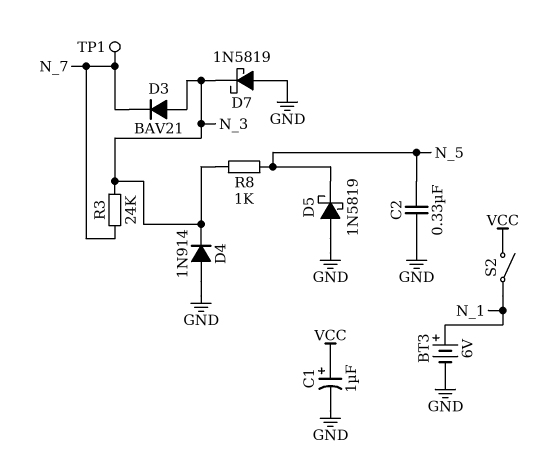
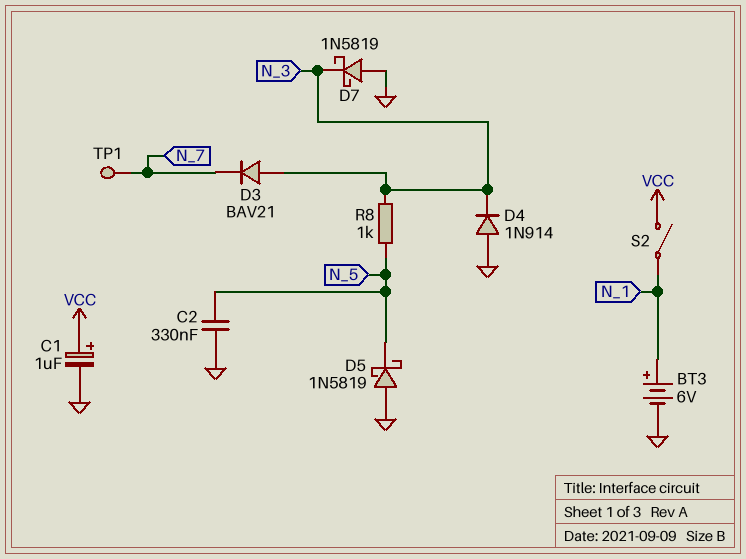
R3: 24k (N_3, N_7) -> none

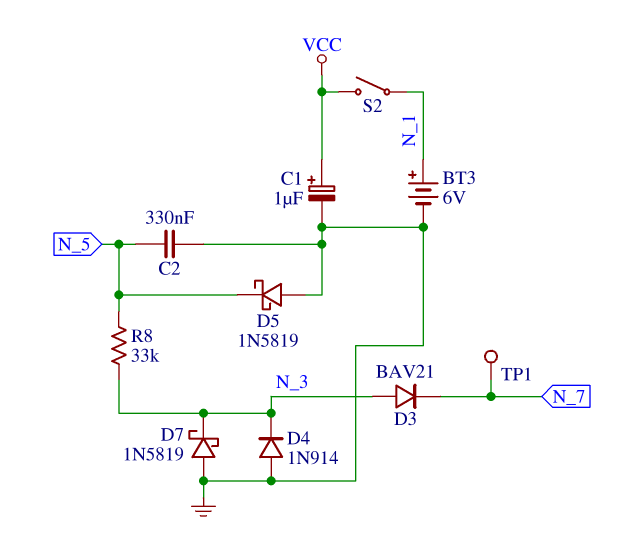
R8: 1k (N_3, N_5) -> 33k (N_3, N_5)

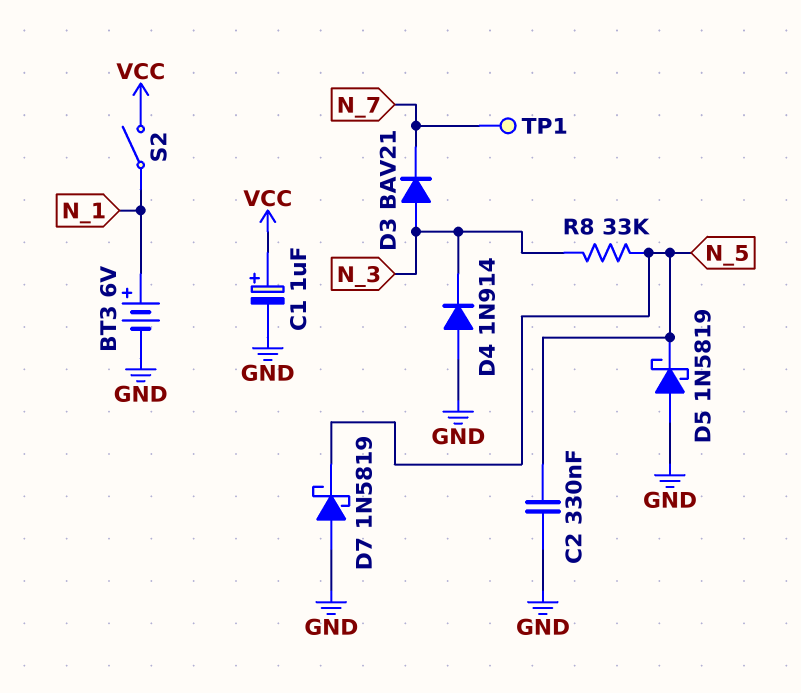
D7: schottky 1N5819 (A GND, K N_3) -> schottky 1N5819 (A GND, K N_5)

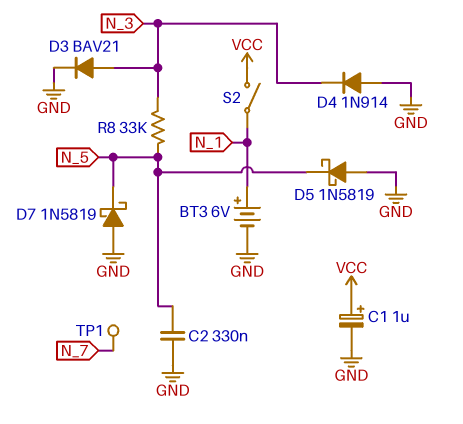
D3: diode BAV21 (A N_3, K N_7) -> diode BAV21 (A N_3, K GND)

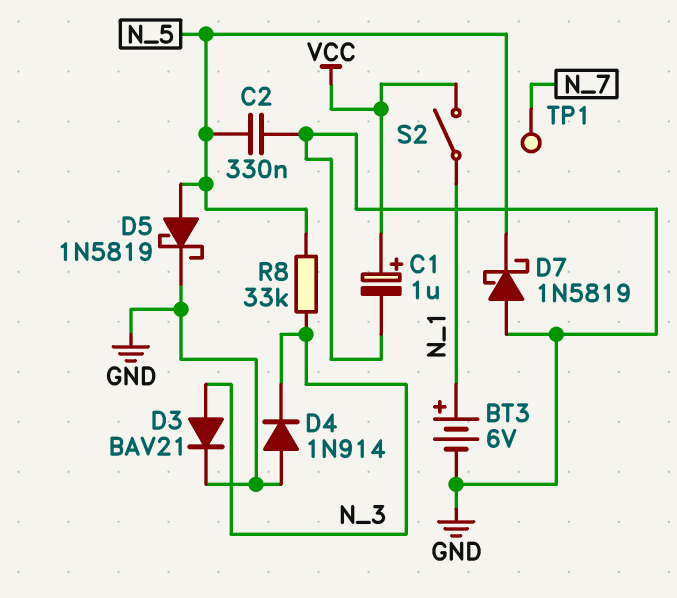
D5: schottky 1N5819 (A GND, K N_5) -> schottky 1N5819 (A N_5, K GND)

